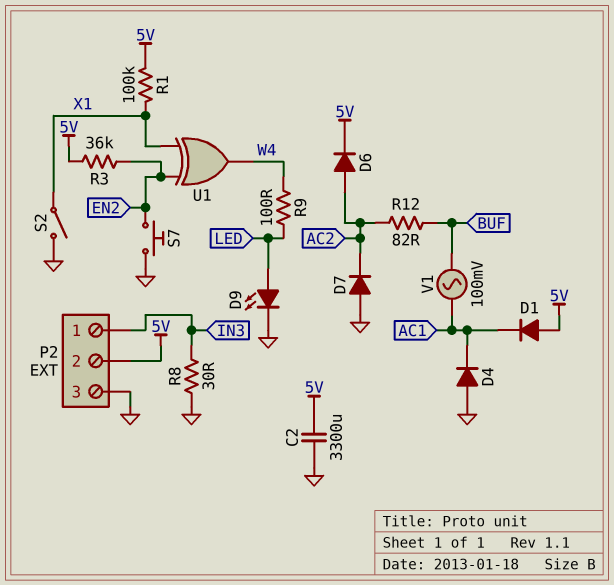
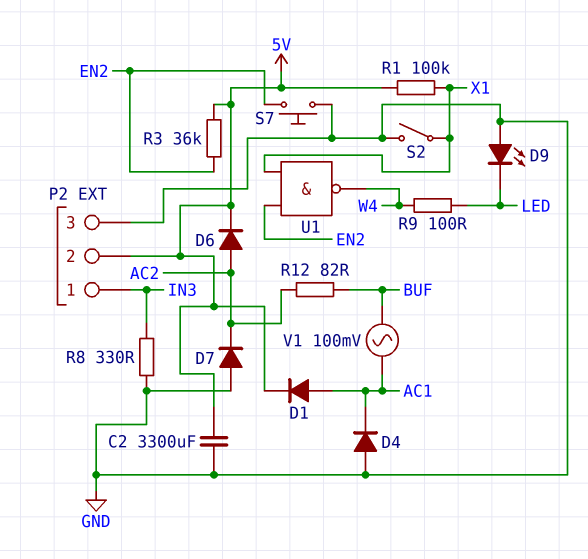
D1: diode (A 5V, K AC1) -> diode (A AC1, K 5V)
D9: LED (A LED, K GND) -> LED (A GND, K LED)
R8: 30 (GND, IN3) -> 330 (GND, IN3)
U1: XOR (in EN2, in X1, out W4) -> NAND (in EN2, in X1, out W4)

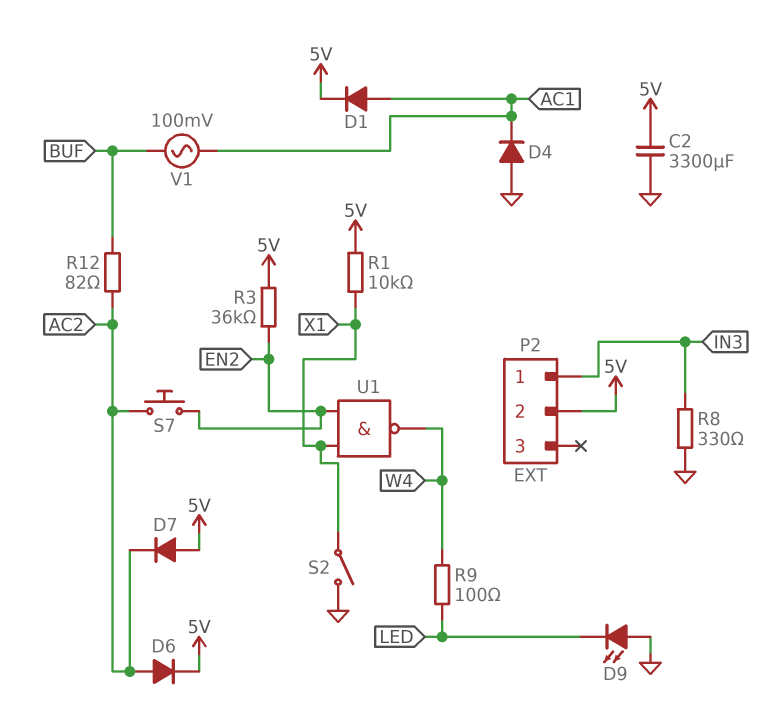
D7: diode (A GND, K AC2) -> diode (A 5V, K AC2)
P2 pin 3: GND -> none
R1: 100k (5V, X1) -> 10k (5V, X1)
S7: button (EN2, GND) -> button (AC2, EN2)

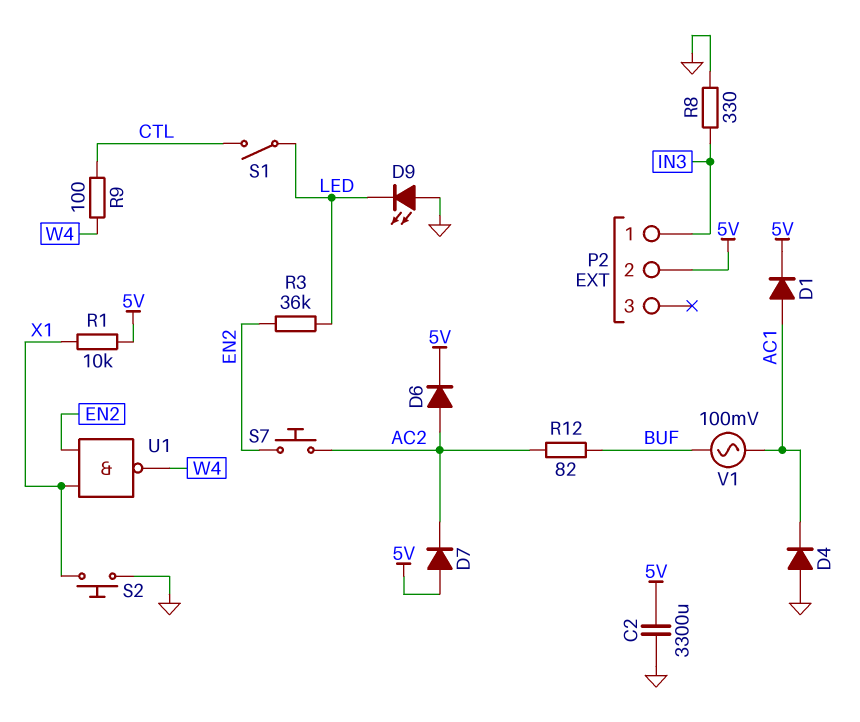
R3: 36k (5V, EN2) -> 36k (EN2, LED)
R9: 100 (LED, W4) -> 100 (CTL, W4)
S1: none -> switch (CTL, LED)
S2: switch (GND, X1) -> button (GND, X1)

